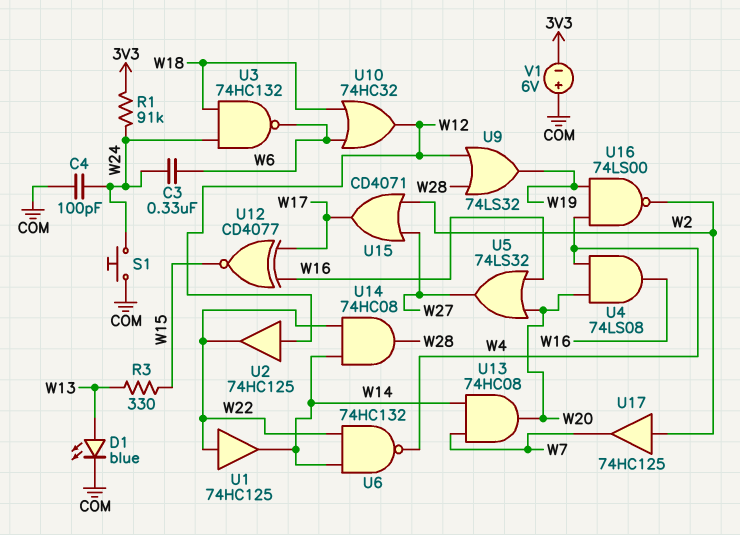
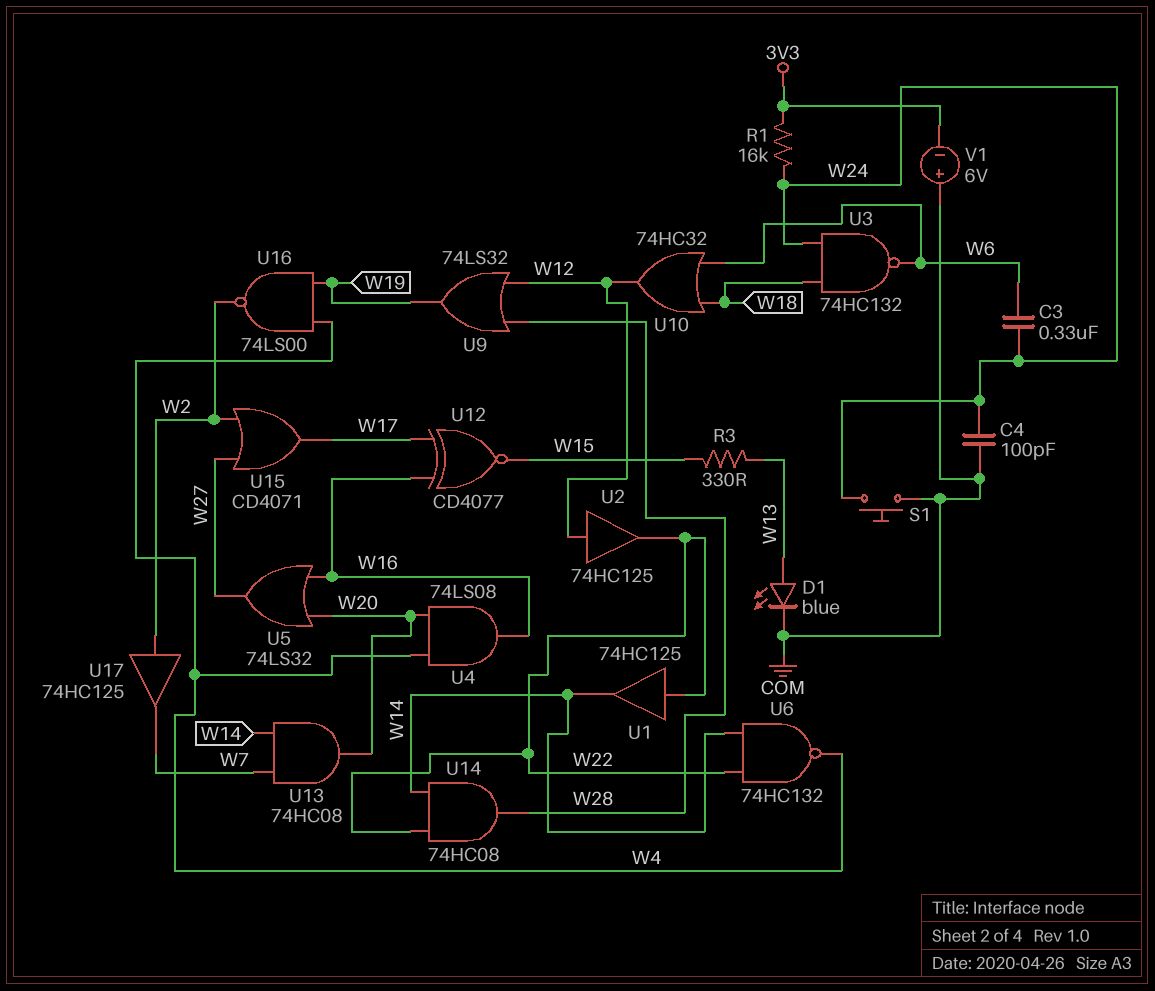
R1: 91k (3V3, W24) -> 16k (3V3, W24)

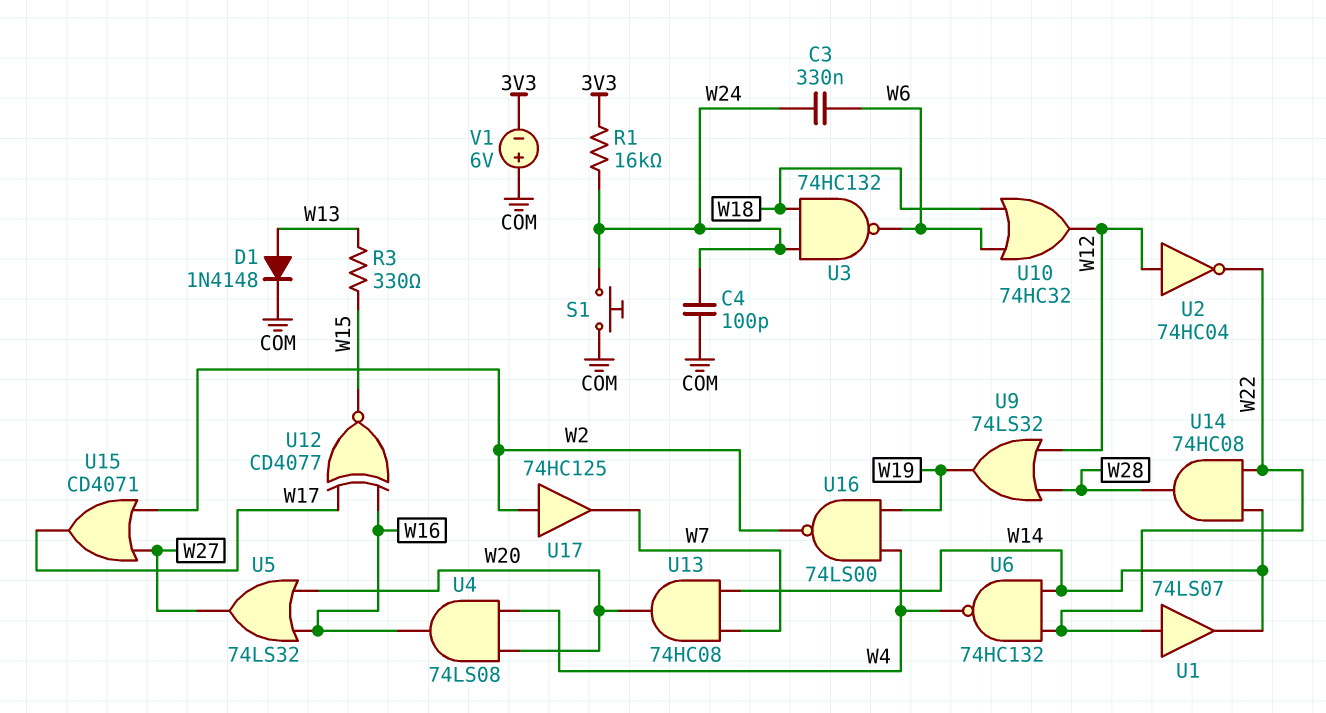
D1: LED blue (A W13, K COM) -> diode 1N4148 (A W13, K COM)
U1: buffer 74HC125 (in W22, out W14) -> buffer 74LS07 (in W22, out W14)
U2: buffer 74HC125 (in W12, out W22) -> NOT 74HC04 (in W12, out W22)

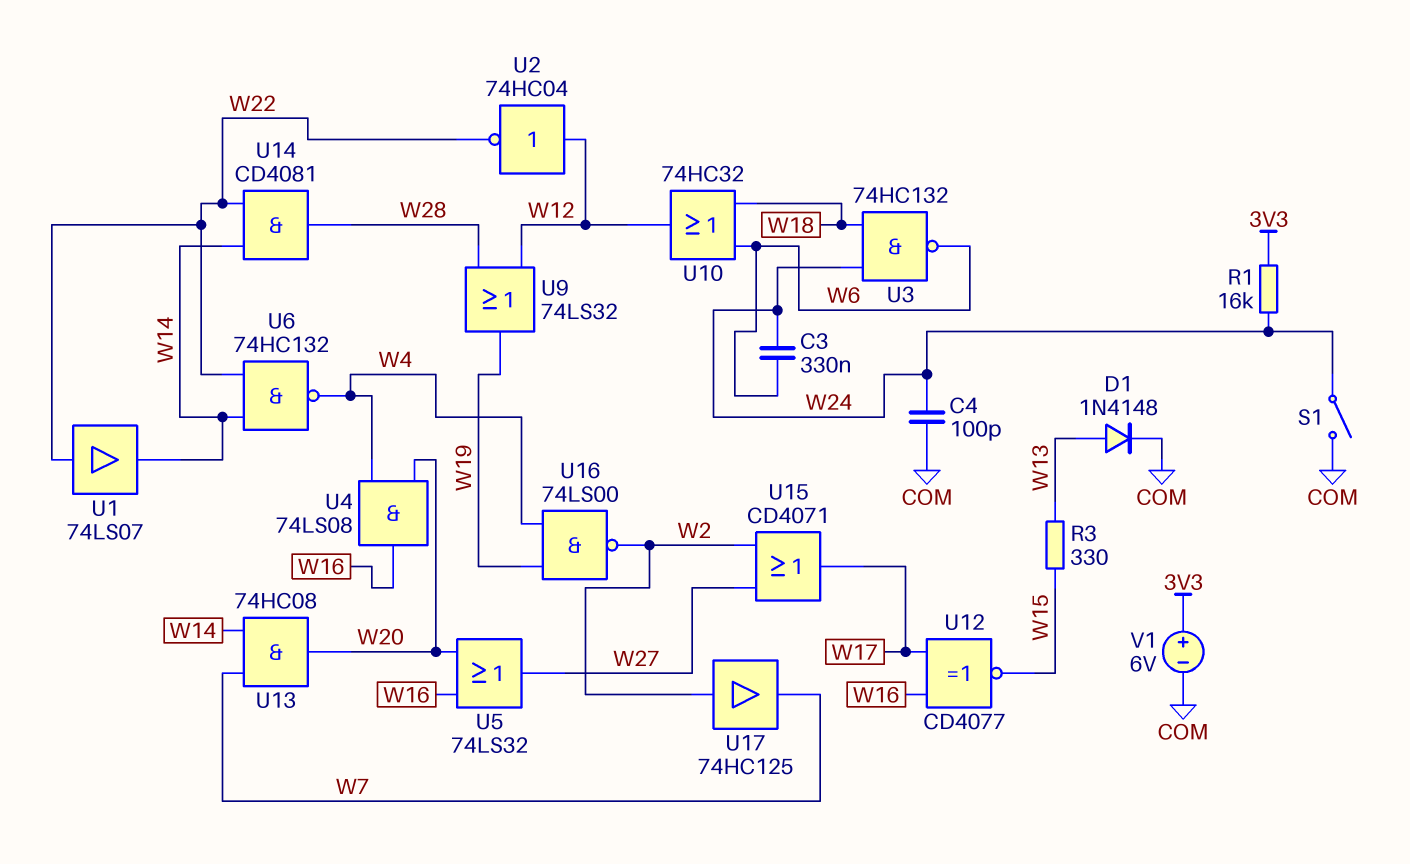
S1: button (COM, W24) -> switch (COM, W24)
U14: AND 74HC08 (in W14, in W22, out W28) -> AND CD4081 (in W14, in W22, out W28)
V1: 6V (plus COM, minus 3V3) -> 6V (plus 3V3, minus COM)

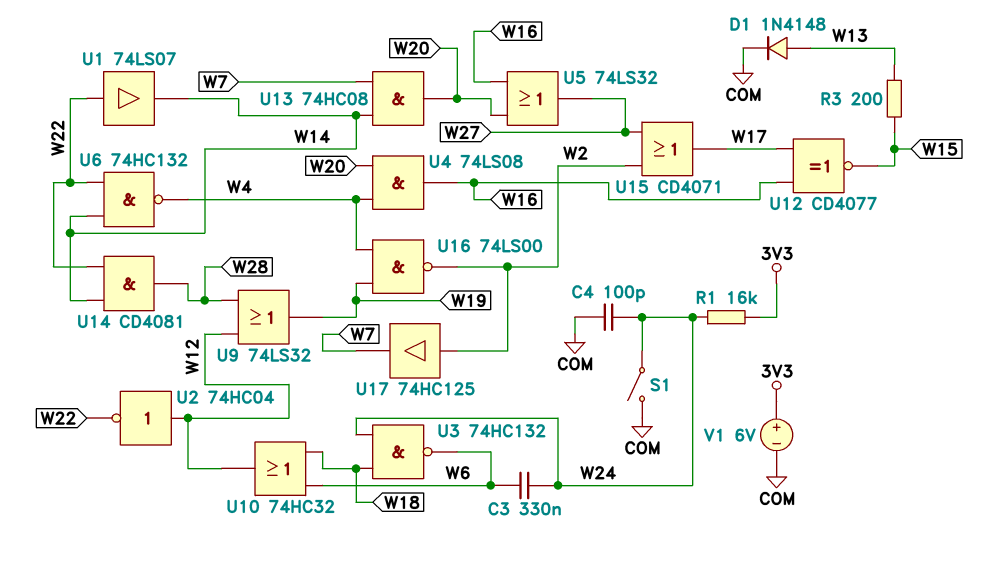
R3: 330 (W13, W15) -> 200 (W13, W15)

